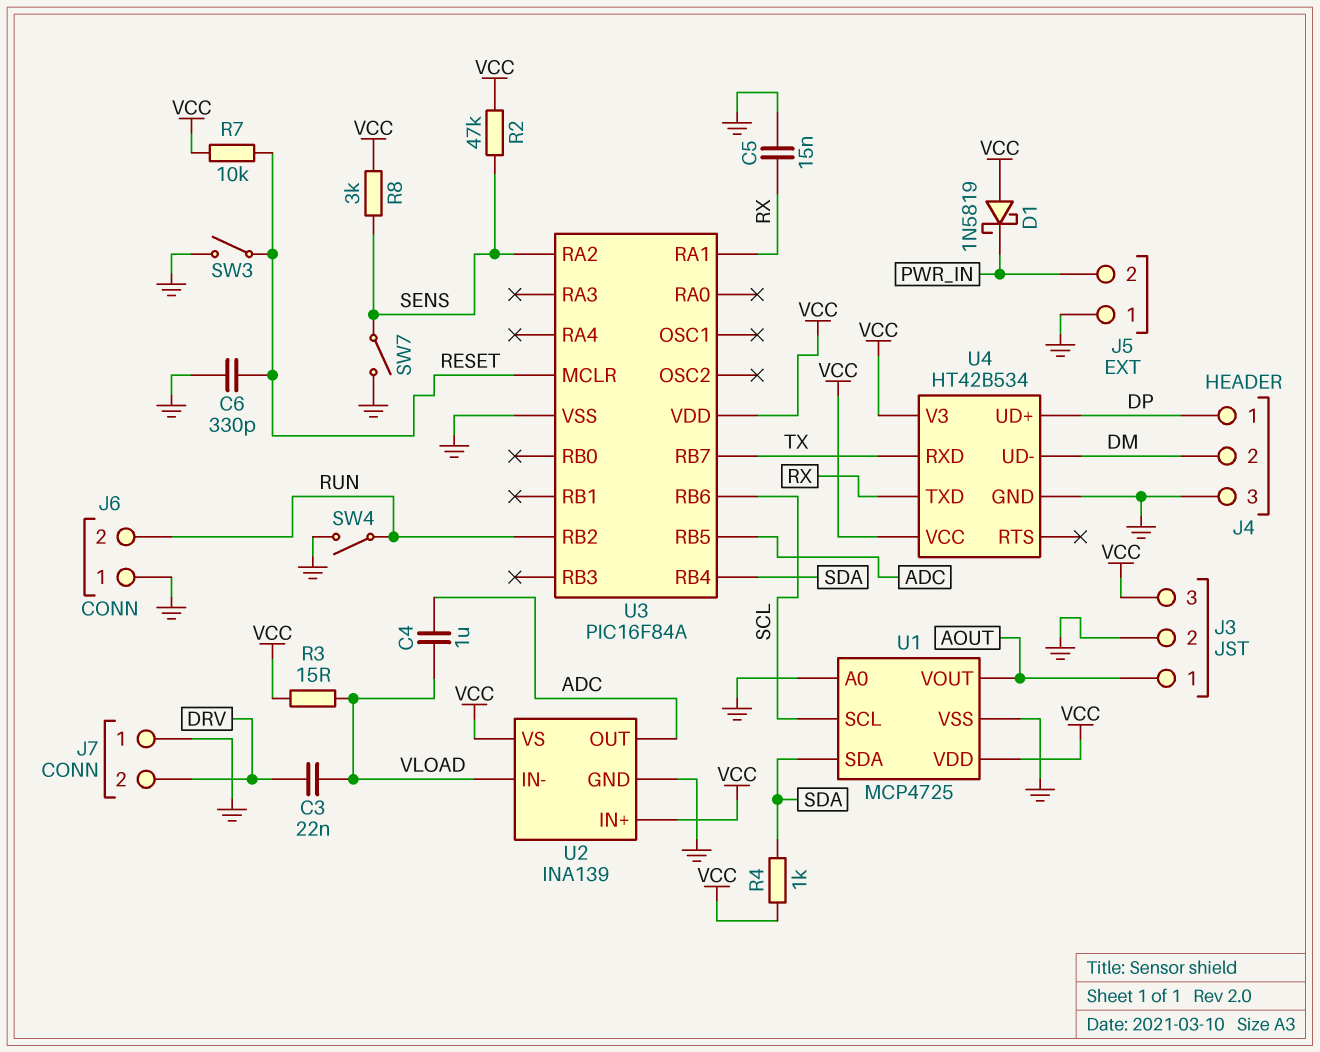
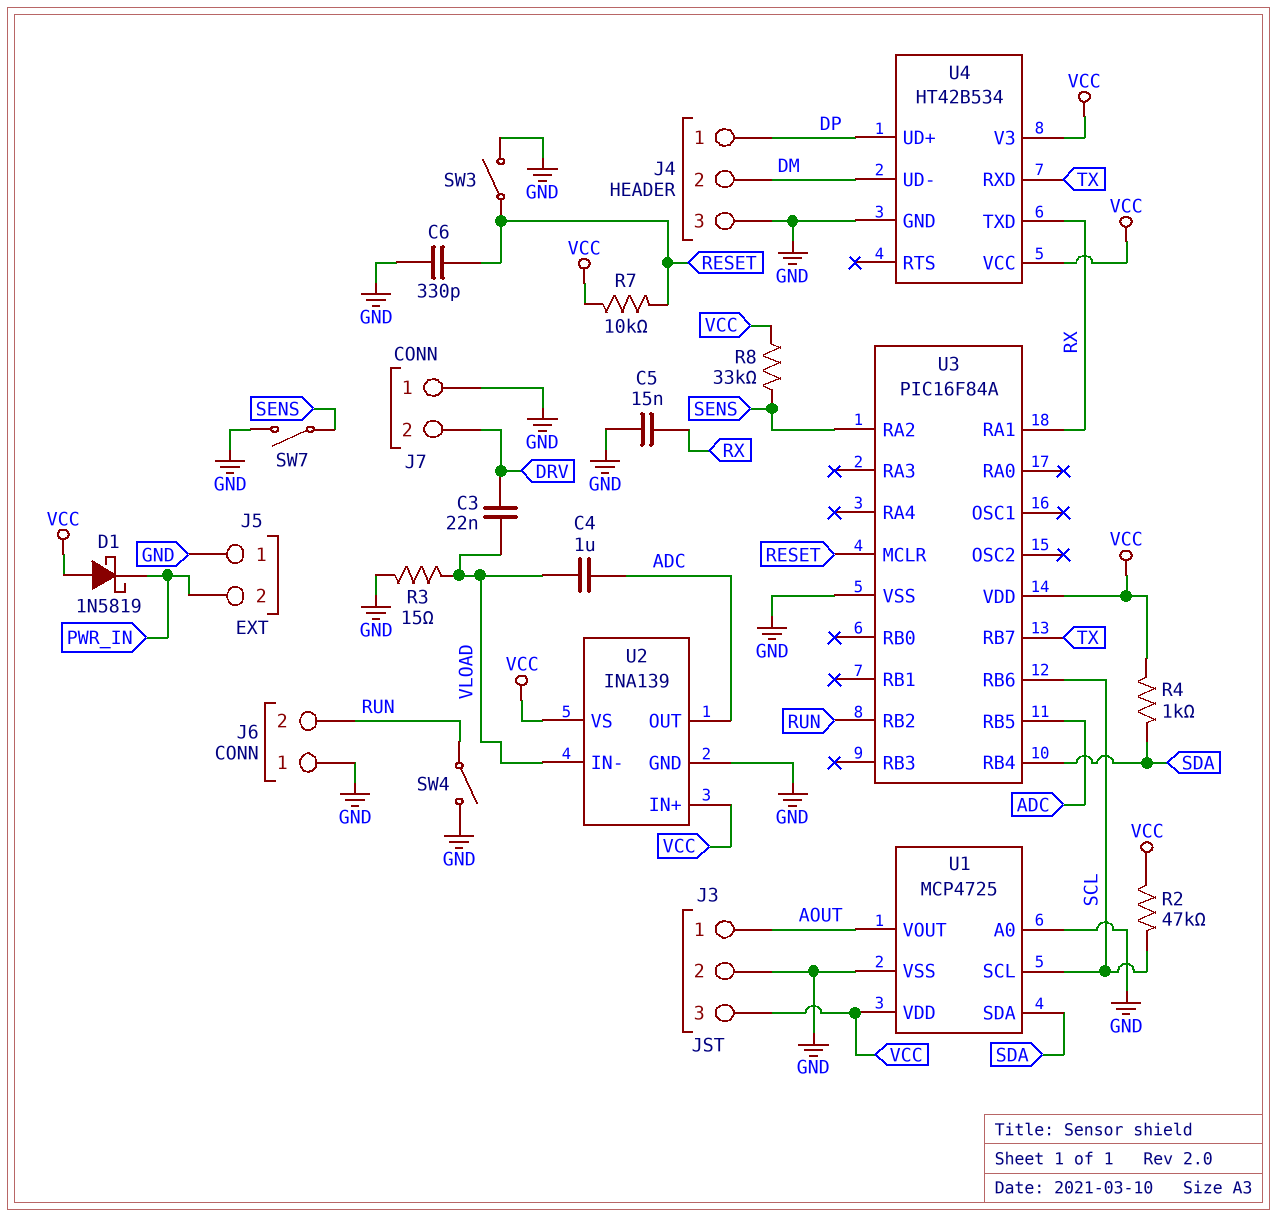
R2: 47k (SENS, VCC) -> 47k (SCL, VCC)
R3: 15 (VCC, VLOAD) -> 15 (GND, VLOAD)
R8: 3k (SENS, VCC) -> 33k (SENS, VCC)

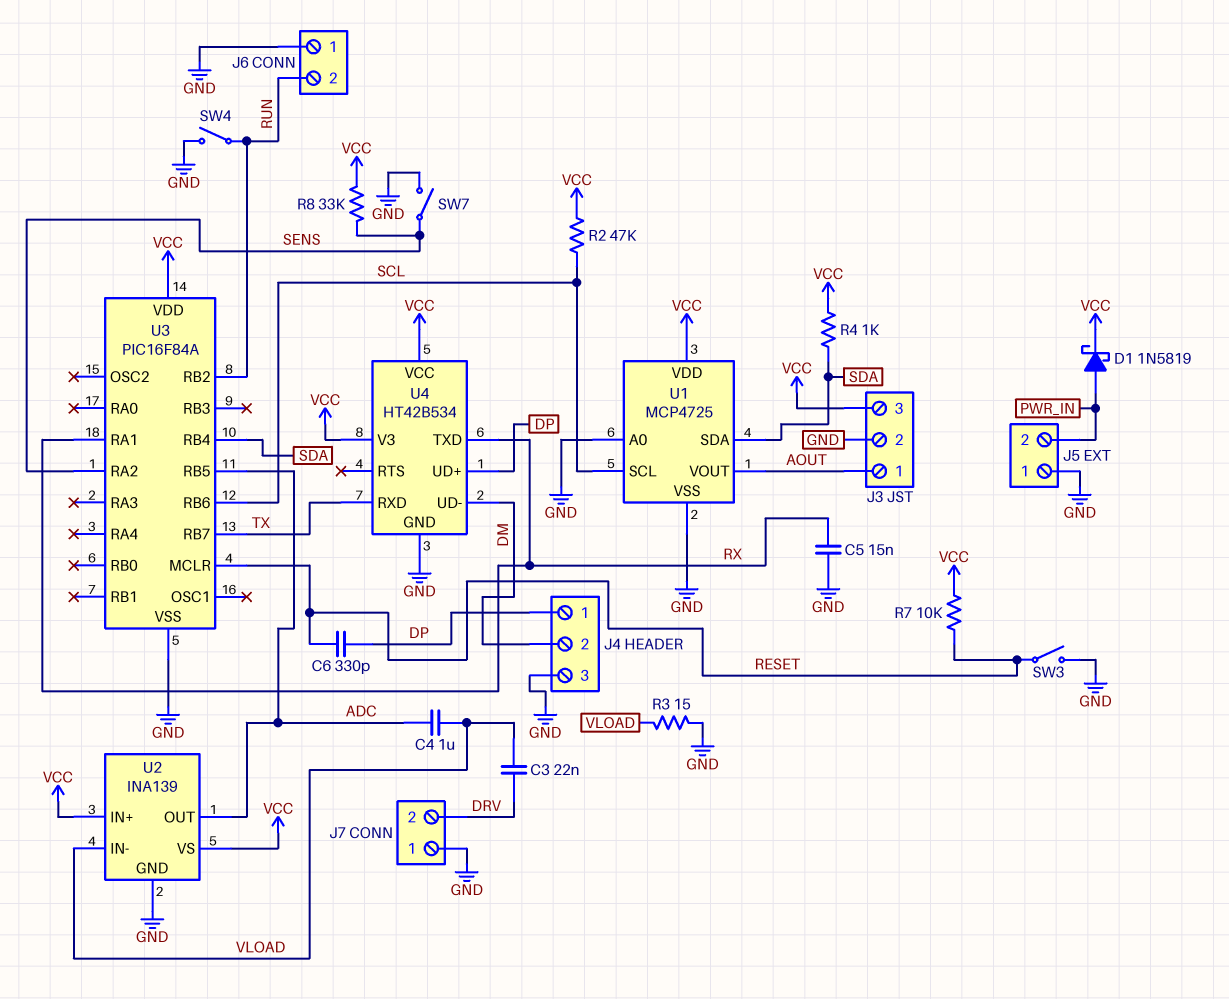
C6: 330pF (GND, RESET) -> 330pF (DP, RESET)
D1: schottky 1N5819 (A VCC, K PWR_IN) -> schottky 1N5819 (A PWR_IN, K VCC)

